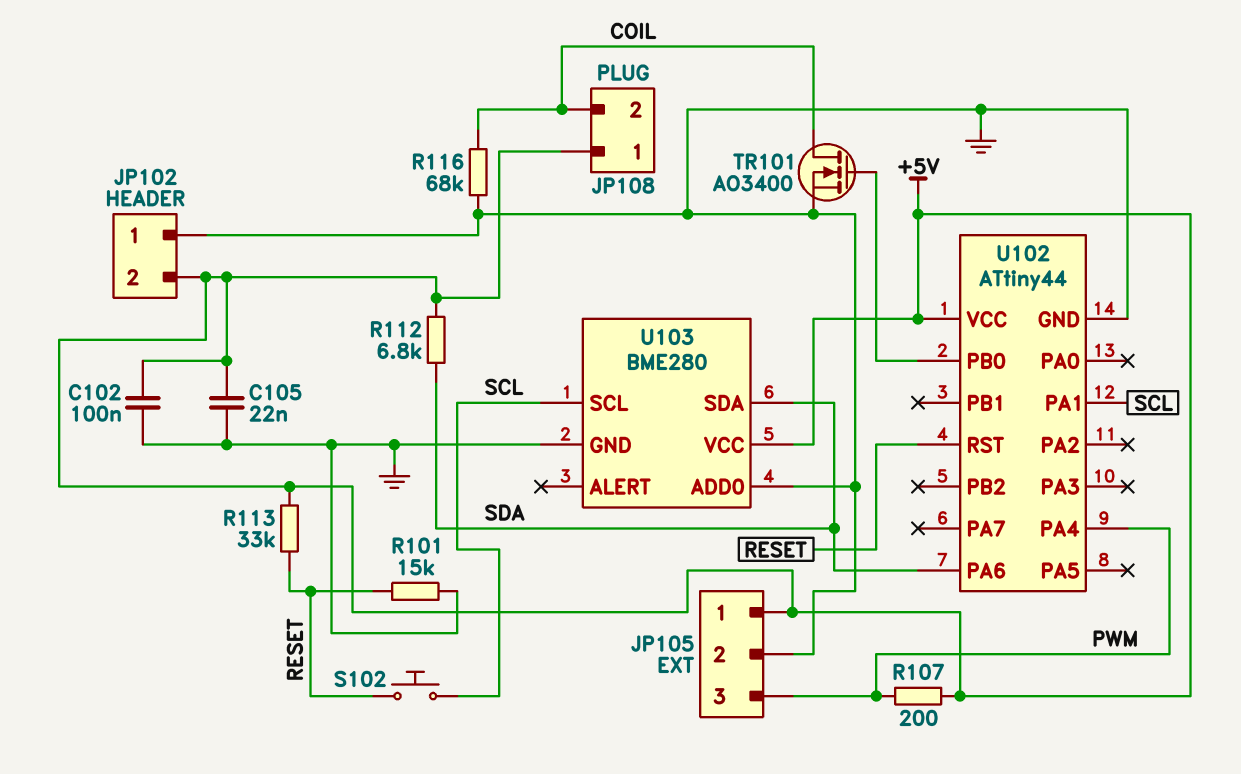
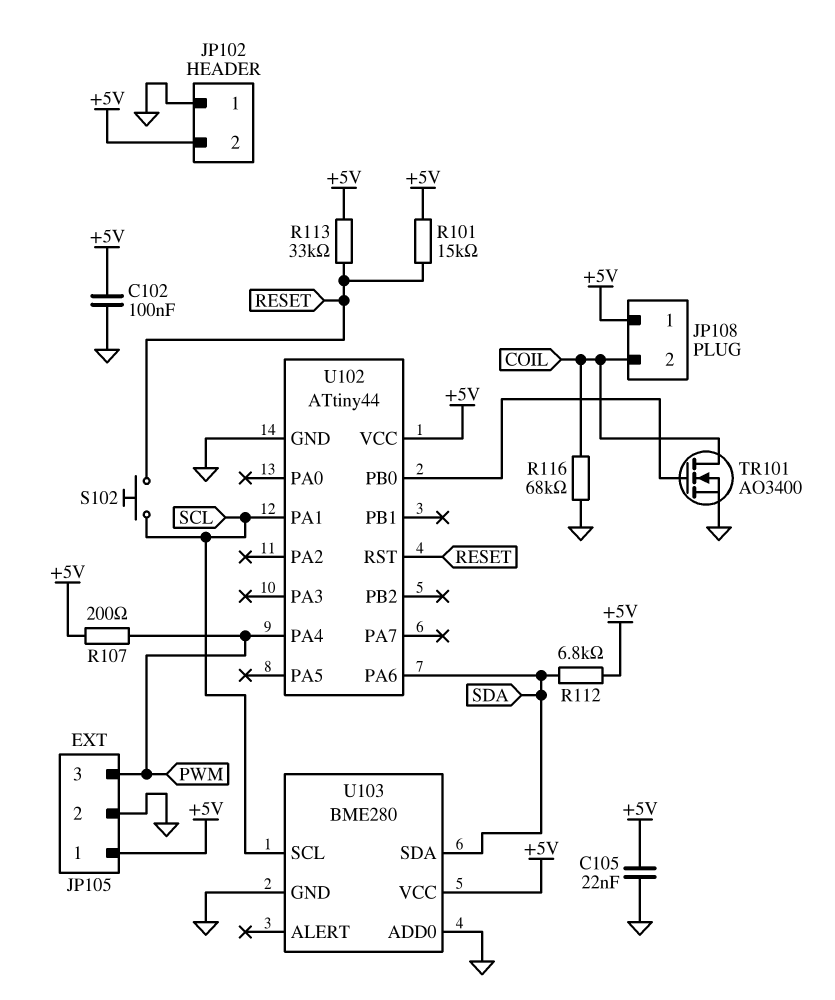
R101: 15k (GND, RESET) -> 15k (+5V, RESET)

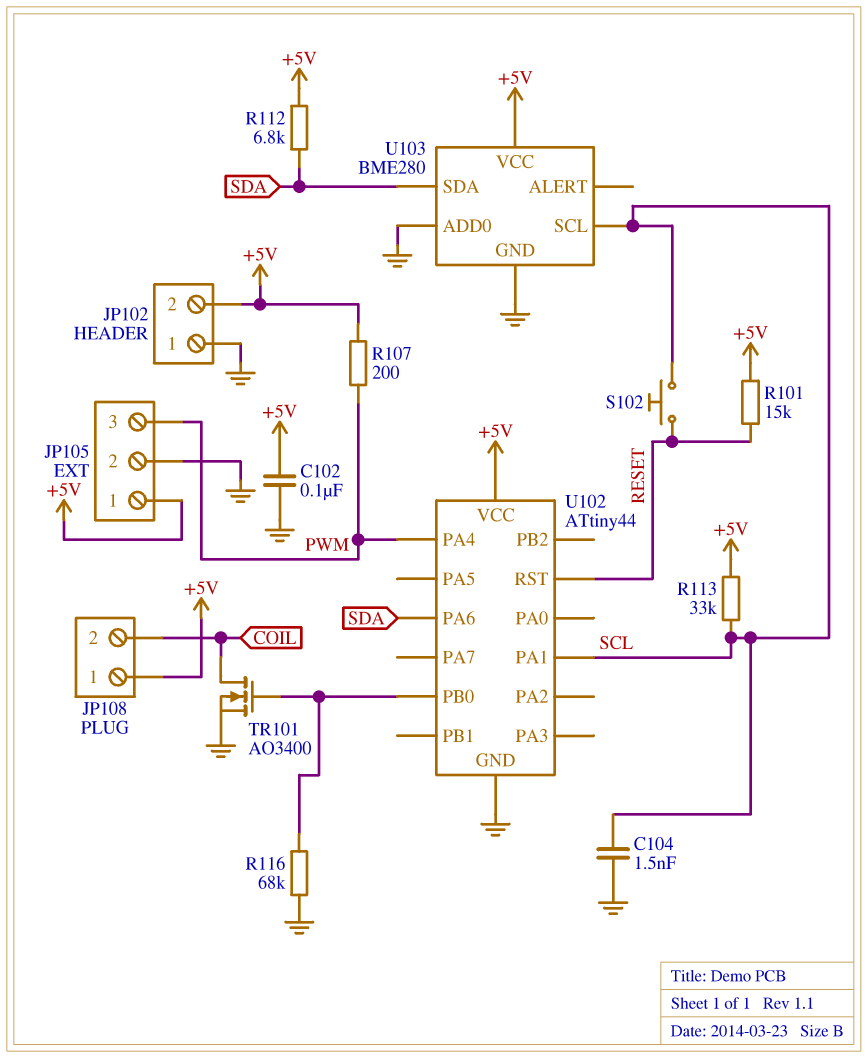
C104: none -> 1.5nF (GND, SCL)
C105: 22nF (+5V, GND) -> none
R113: 33k (+5V, RESET) -> 33k (+5V, SCL)
R116: 68k (COIL, GND) -> 68k (GND, U102/PB0)

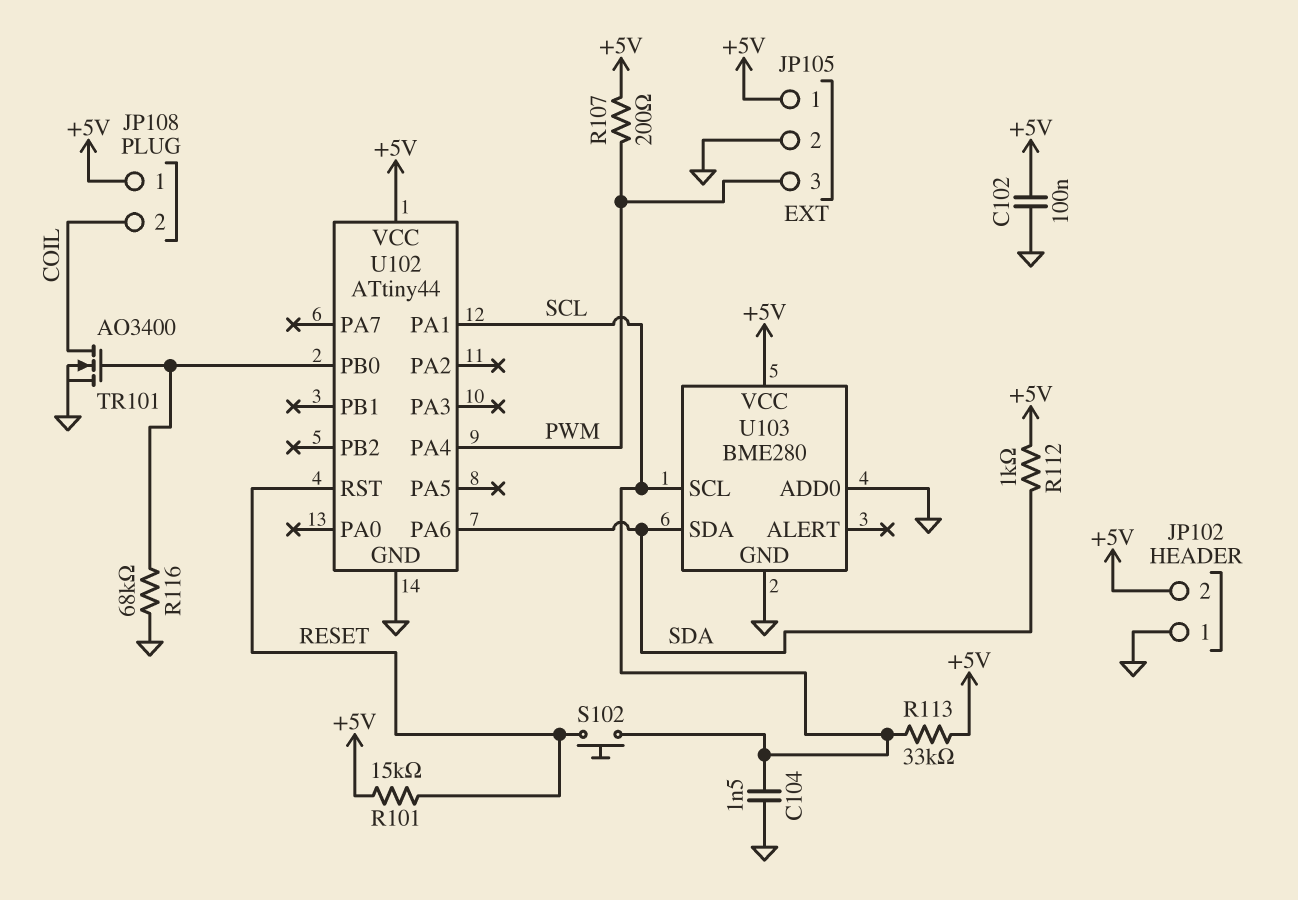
R112: 6.8k (+5V, SDA) -> 1k (+5V, SDA)

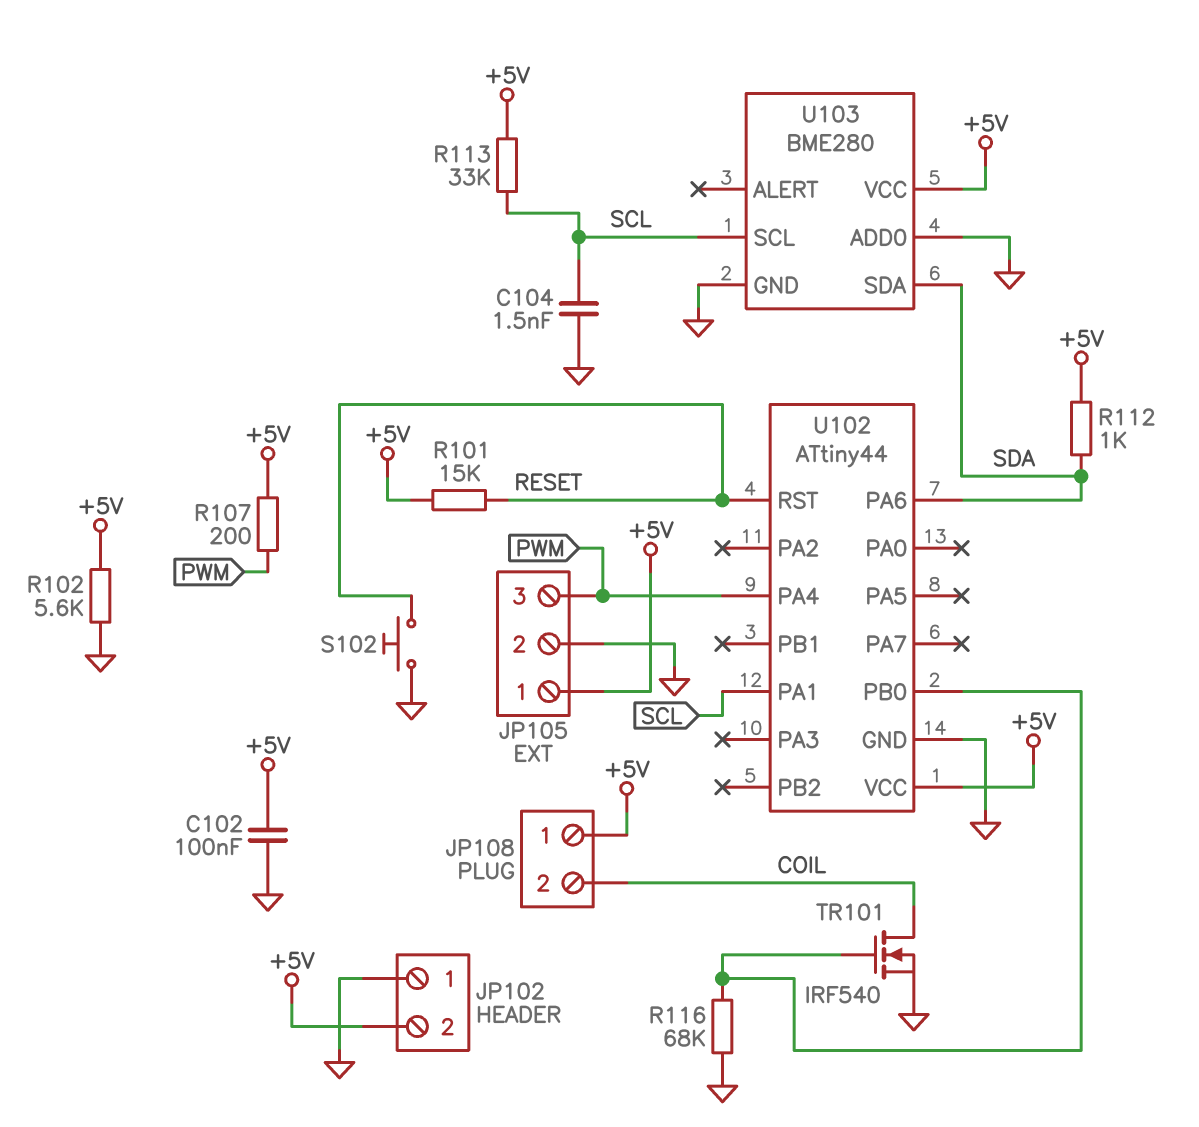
R102: none -> 5.6k (+5V, GND)
S102: button (RESET, SCL) -> button (GND, RESET)
TR101: NMOS AO3400 (G U102/PB0, D COIL, S GND) -> NMOS IRF540 (G U102/PB0, D COIL, S GND)

